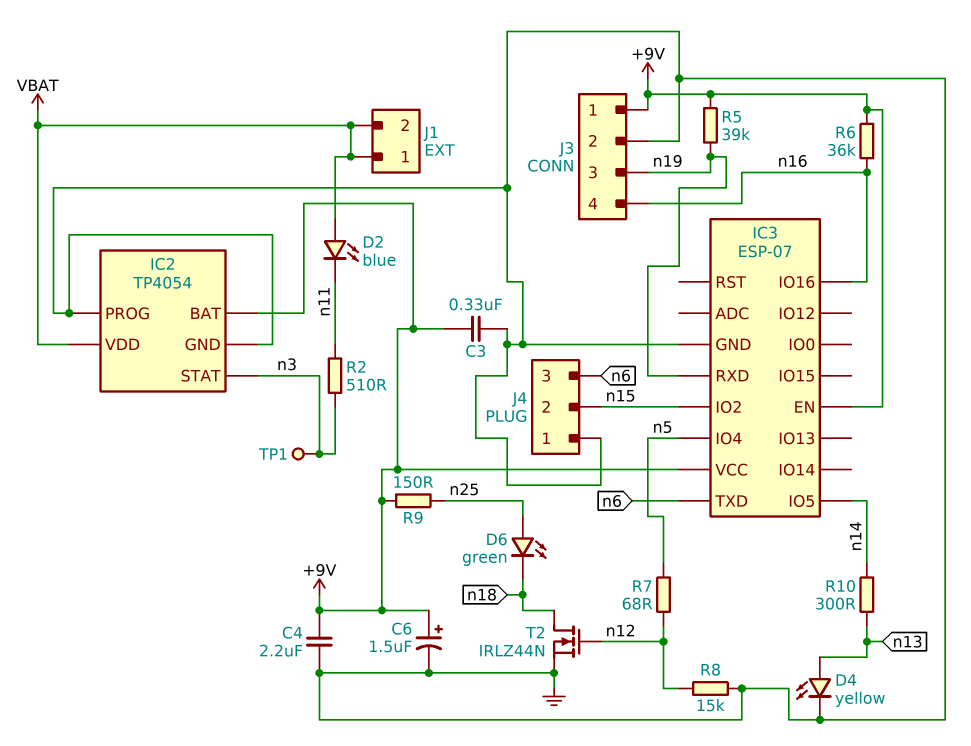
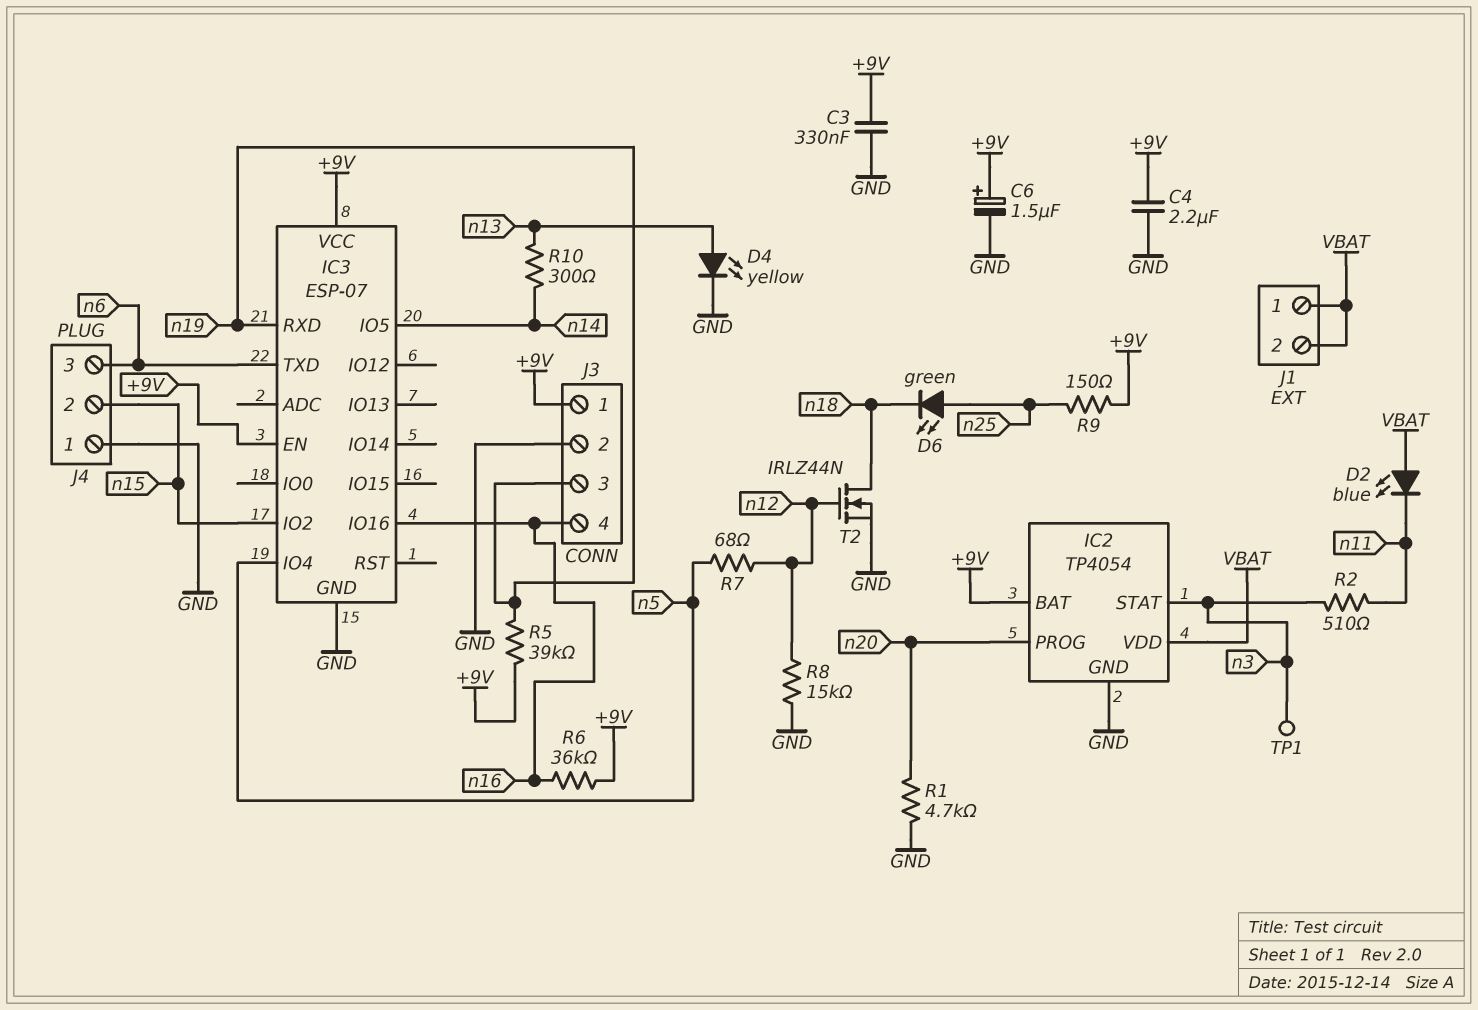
IC2 pin PROG: GND -> n20
R1: none -> 4.7k (GND, n20)

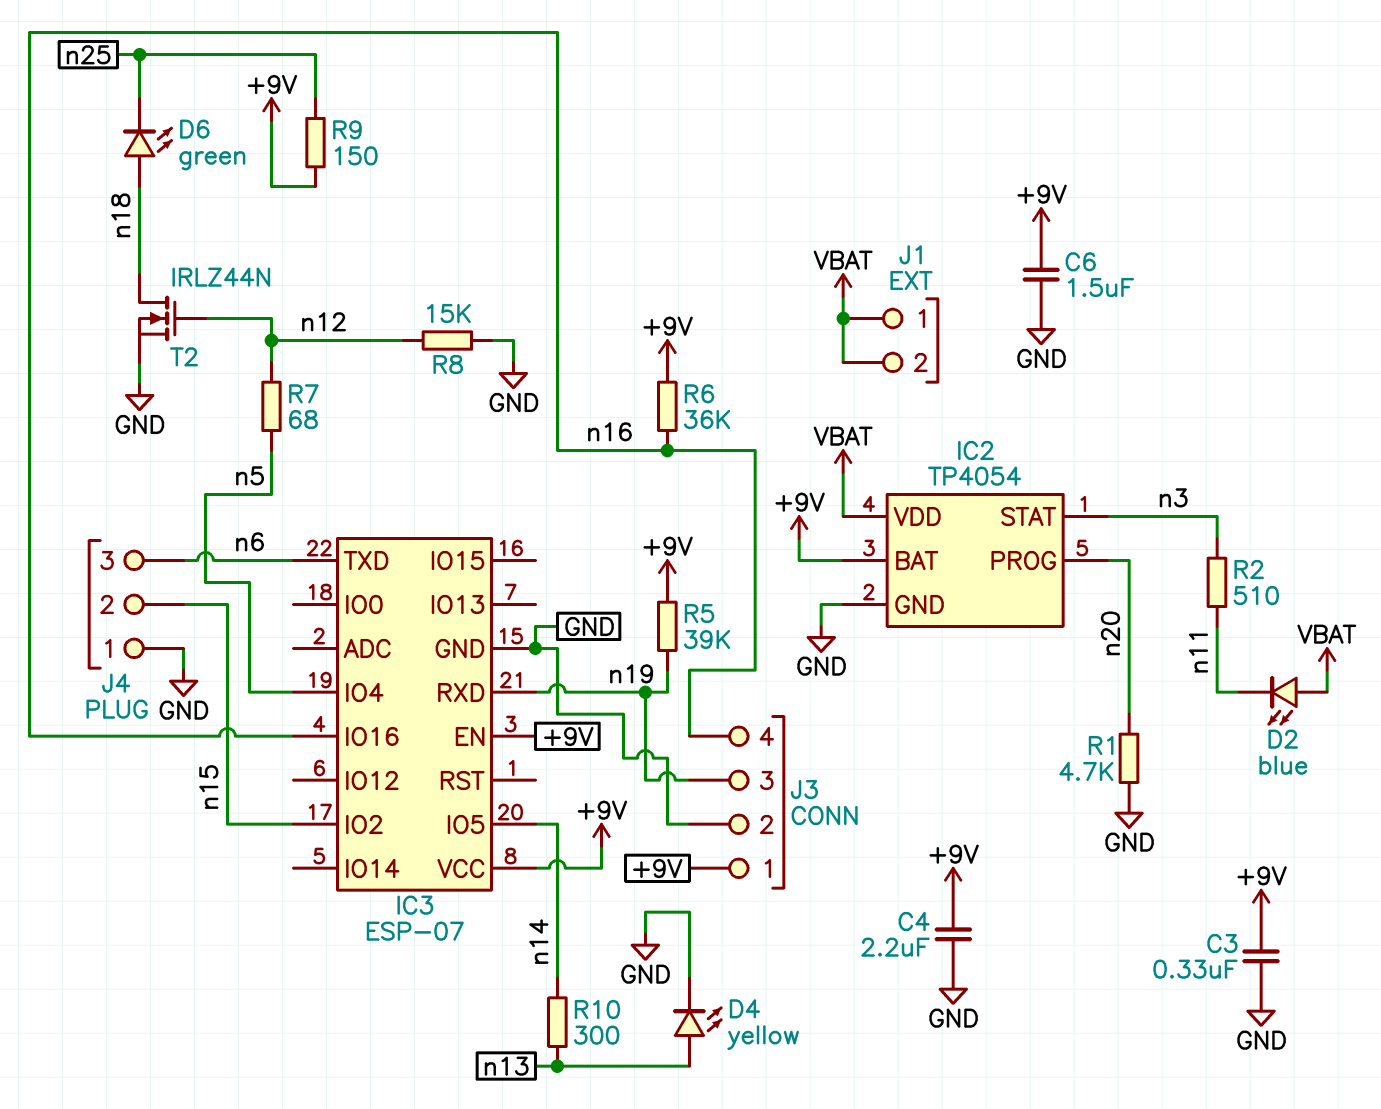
C6: 1.5uF (plus +9V, minus GND) -> 1.5uF (+9V, GND)
D6: LED green (A n25, K n18) -> LED green (A n18, K n25)
TP1: test point (n3) -> none

